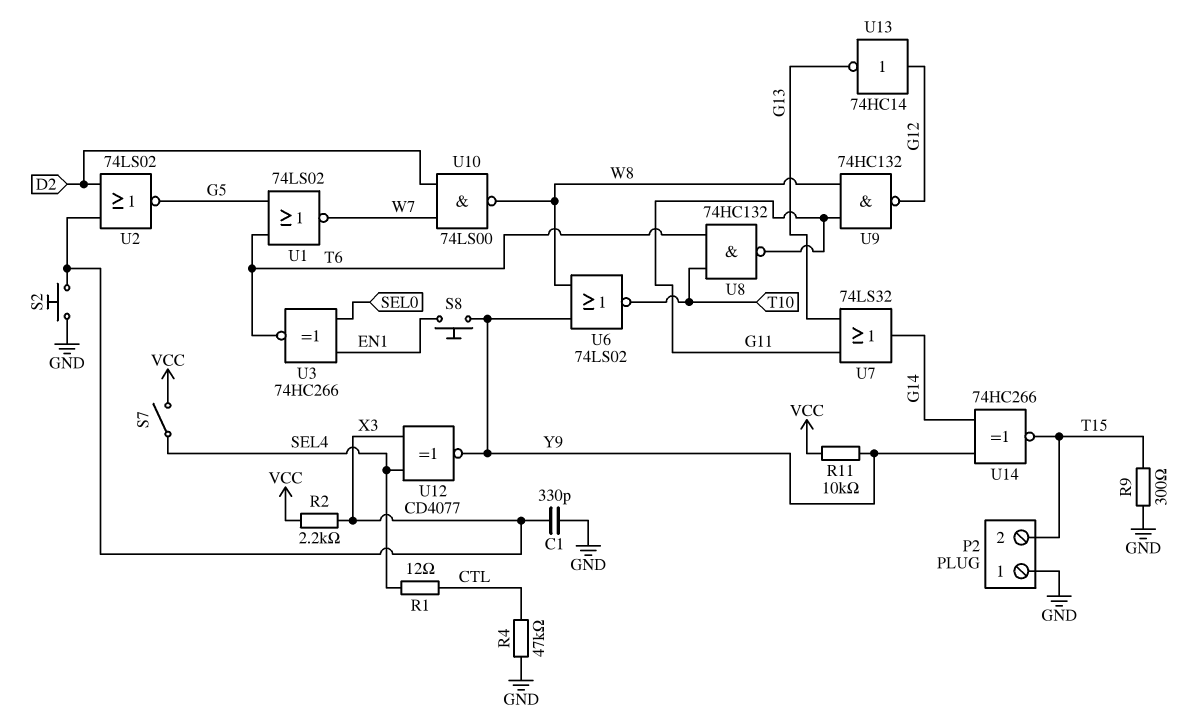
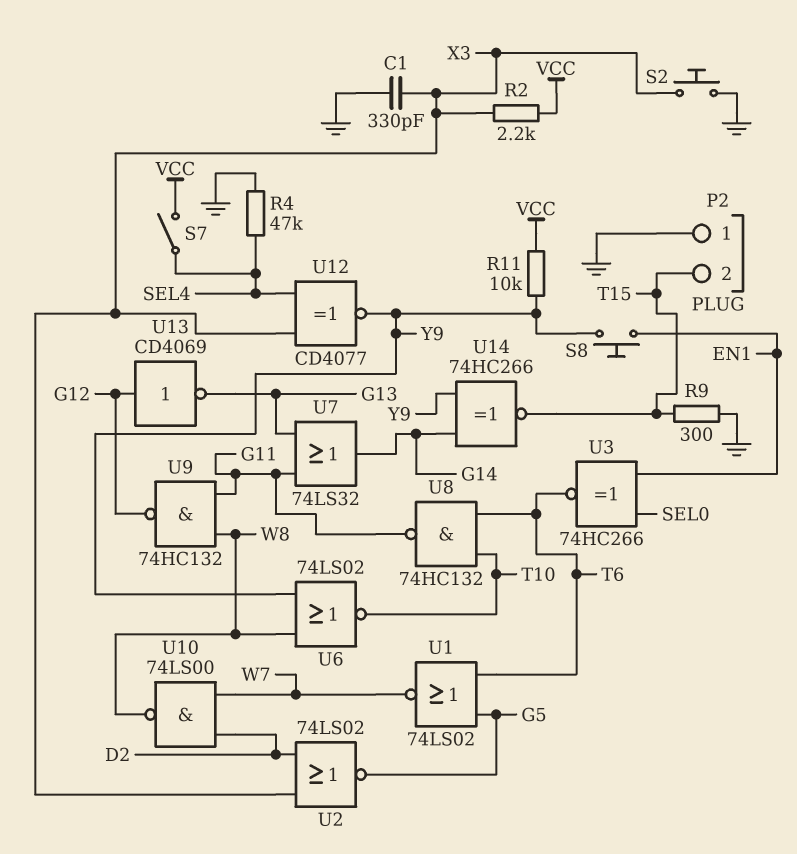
R1: 12 (CTL, SEL4) -> none
R4: 47k (CTL, GND) -> 47k (GND, SEL4)
U13: NOT 74HC14 (in G12, out G13) -> NOT CD4069 (in G12, out G13)

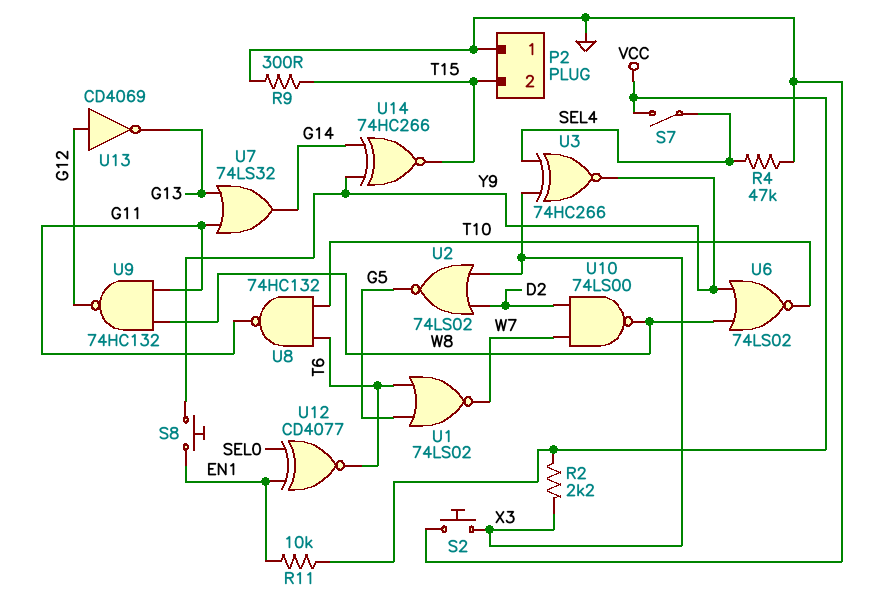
C1: 330pF (GND, X3) -> none
R11: 10k (VCC, Y9) -> 10k (EN1, VCC)
U3: XNOR 74HC266 (in EN1, in SEL0, out T6) -> XNOR 74HC266 (in SEL4, in X3, out Y9)
U12: XNOR CD4077 (in SEL4, in X3, out Y9) -> XNOR CD4077 (in EN1, in SEL0, out T6)

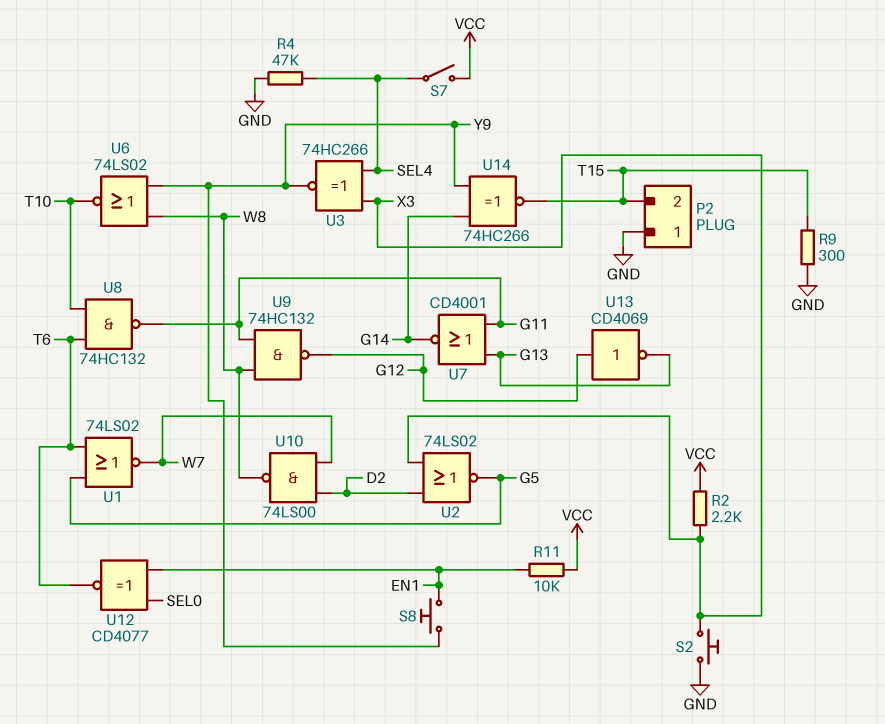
U7: OR 74LS32 (in G11, in G13, out G14) -> NOR CD4001 (in G11, in G13, out G14)

